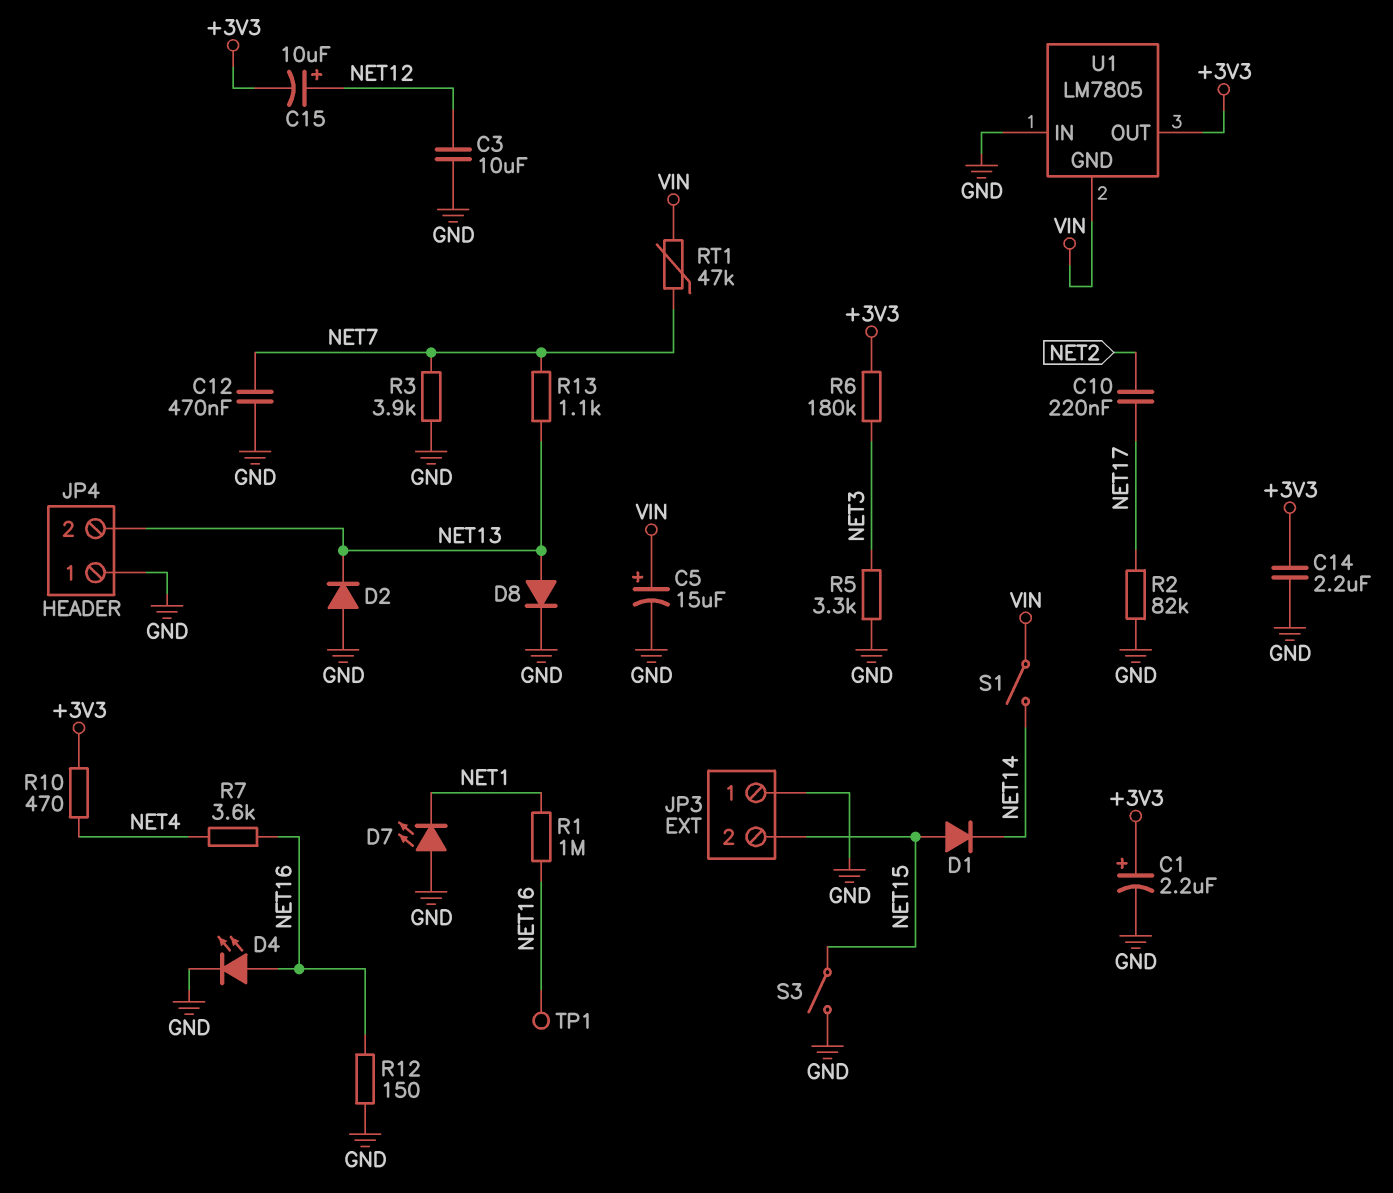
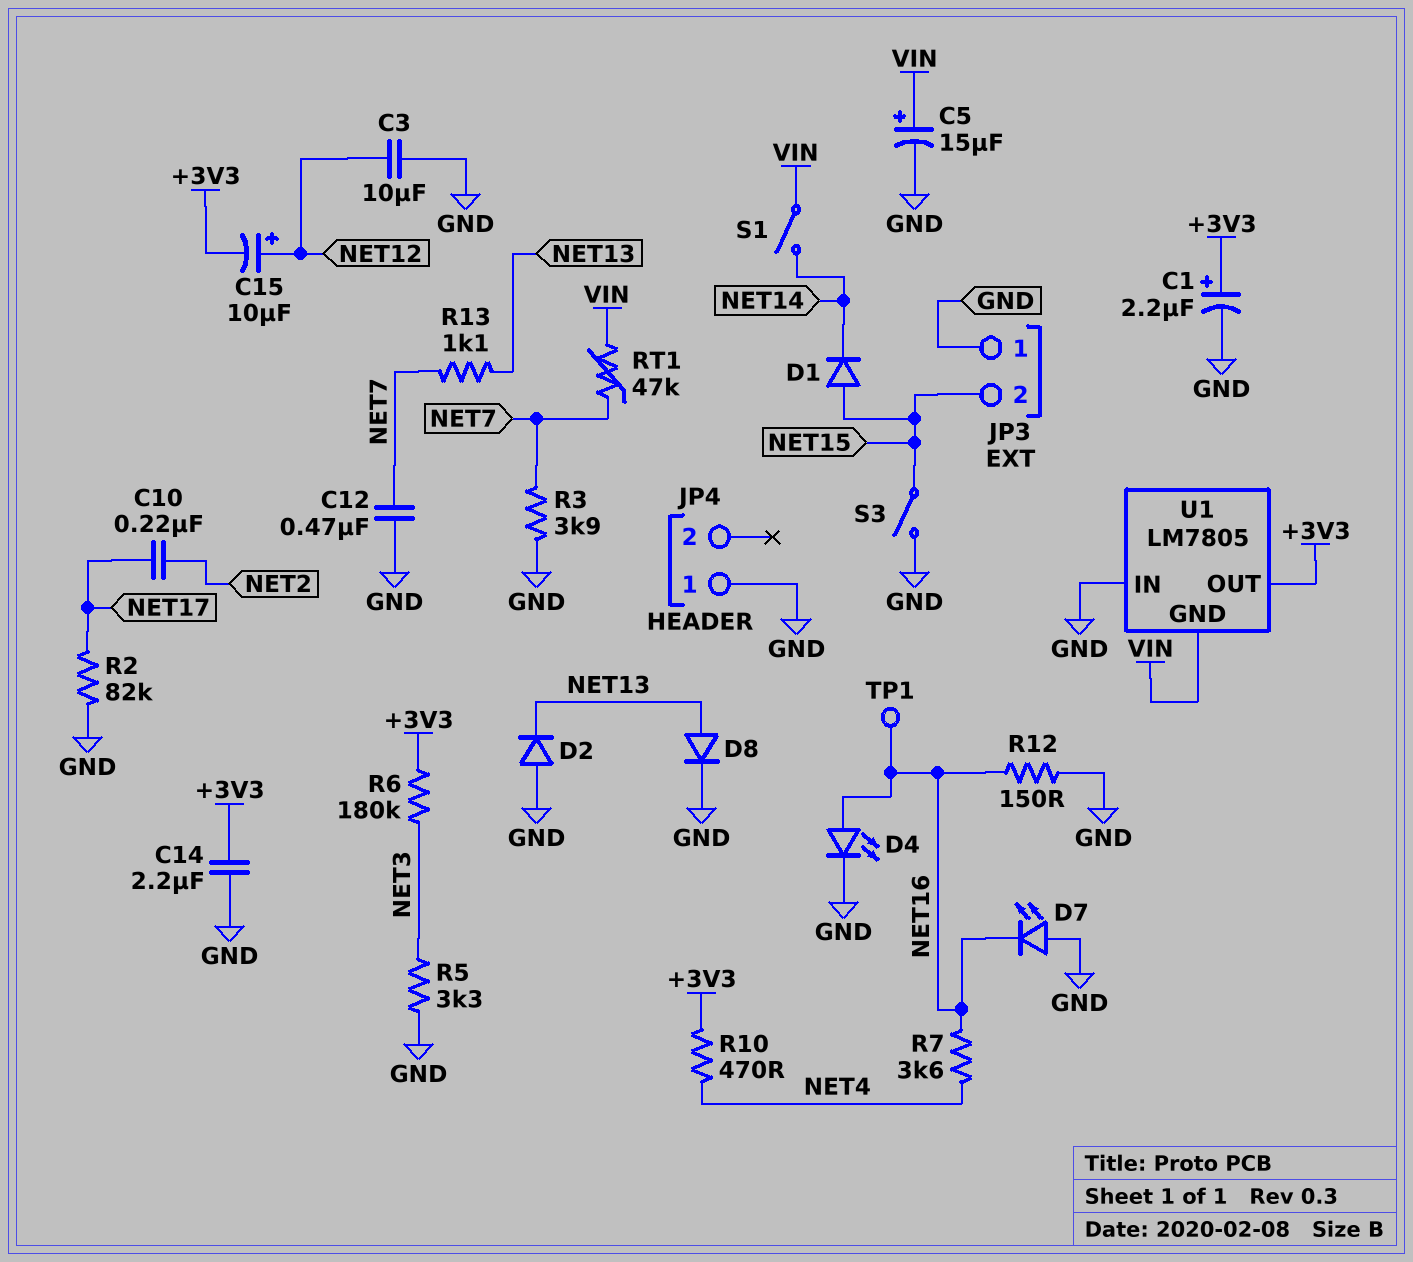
D7: LED (A GND, K NET1) -> LED (A GND, K NET16)
JP4 pin 2: NET13 -> none
R1: 1M (NET1, NET16) -> none

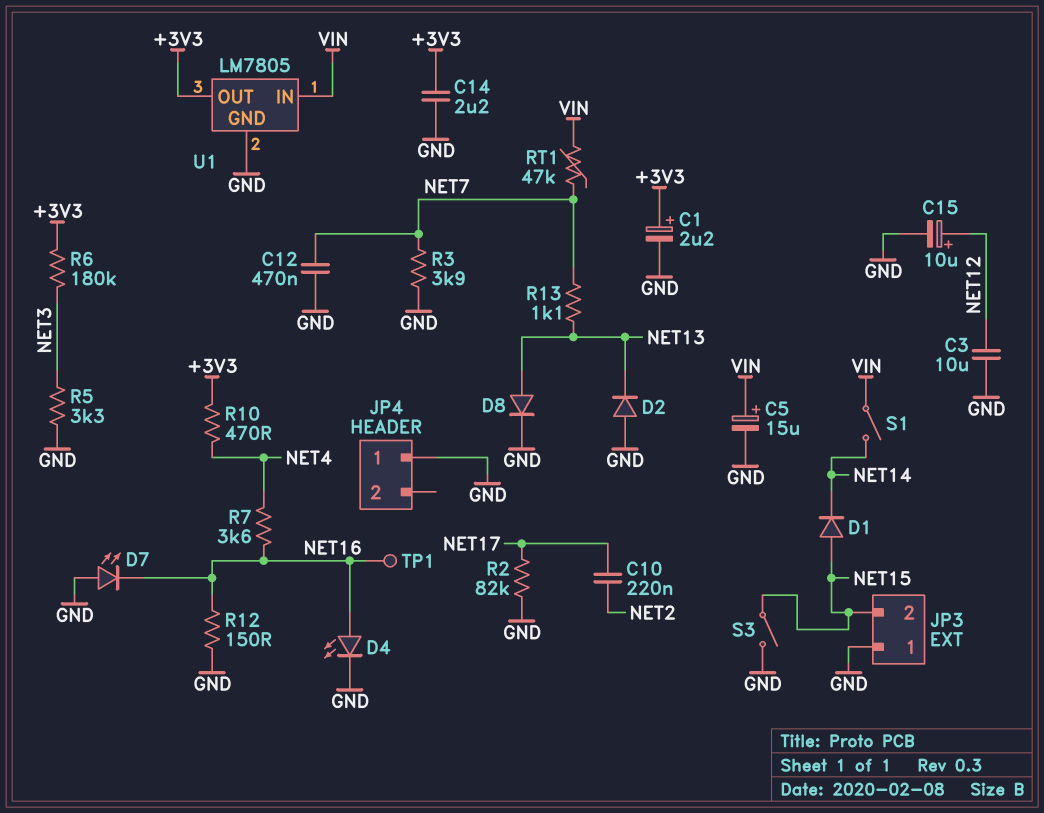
C15: 10uF (plus NET12, minus +3V3) -> 10uF (plus NET12, minus GND)
U1 pin GND: VIN -> GND
U1 pin IN: GND -> VIN

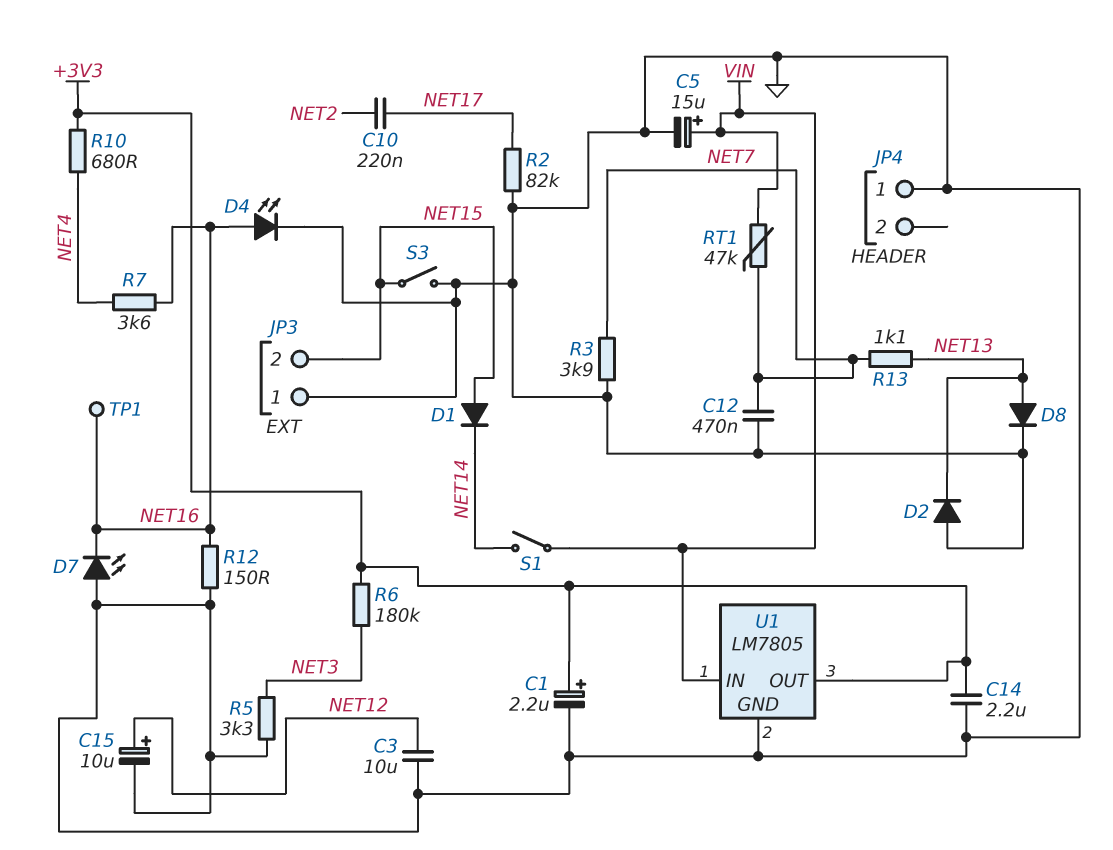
R10: 470 (+3V3, NET4) -> 680 (+3V3, NET4)

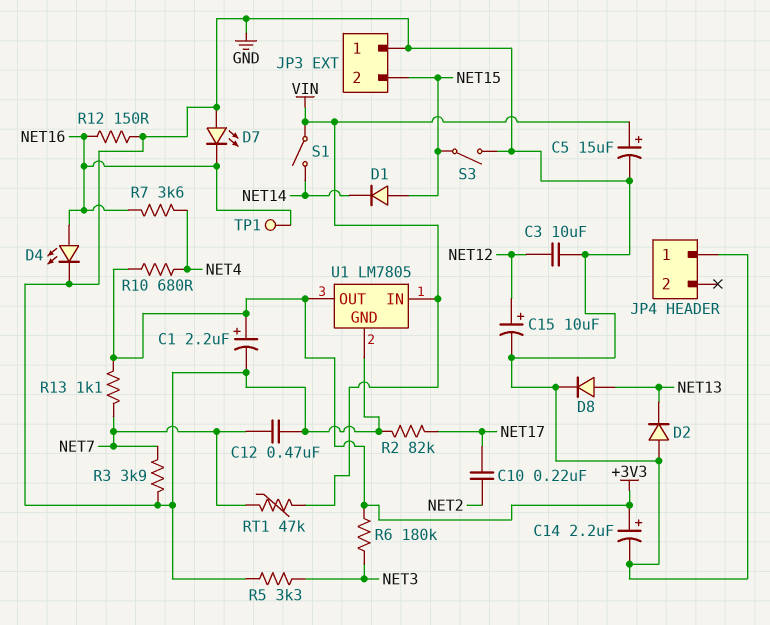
C14: 2.2uF (+3V3, GND) -> 2.2uF (plus +3V3, minus GND)
R13: 1.1k (NET7, NET13) -> 1.1k (+3V3, NET7)

